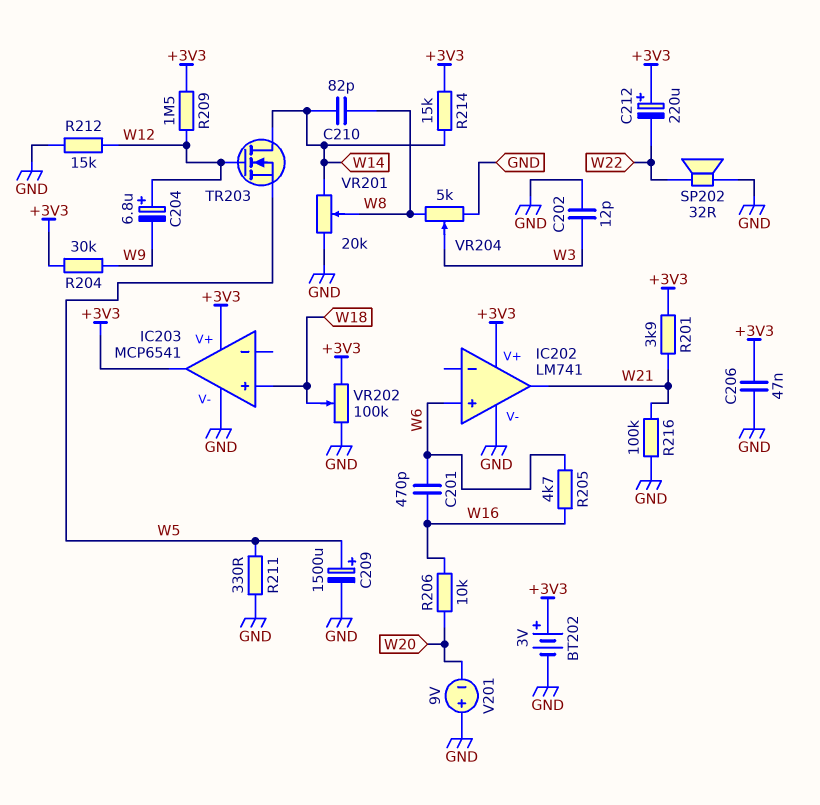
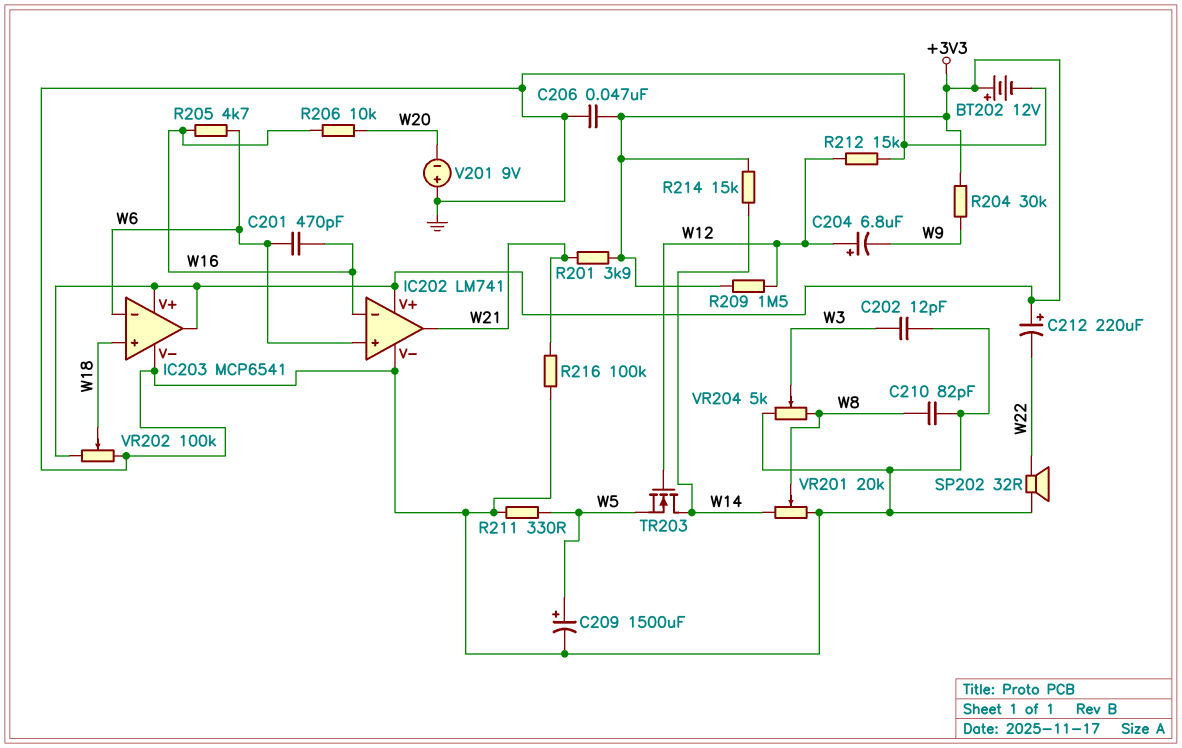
BT202: 3V (plus +3V3, minus GND) -> 12V (plus +3V3, minus GND)
C210: 82pF (W8, W14) -> 82pF (GND, W8)
IC202 pin in-: none -> W16
IC203 pin in-: none -> W6

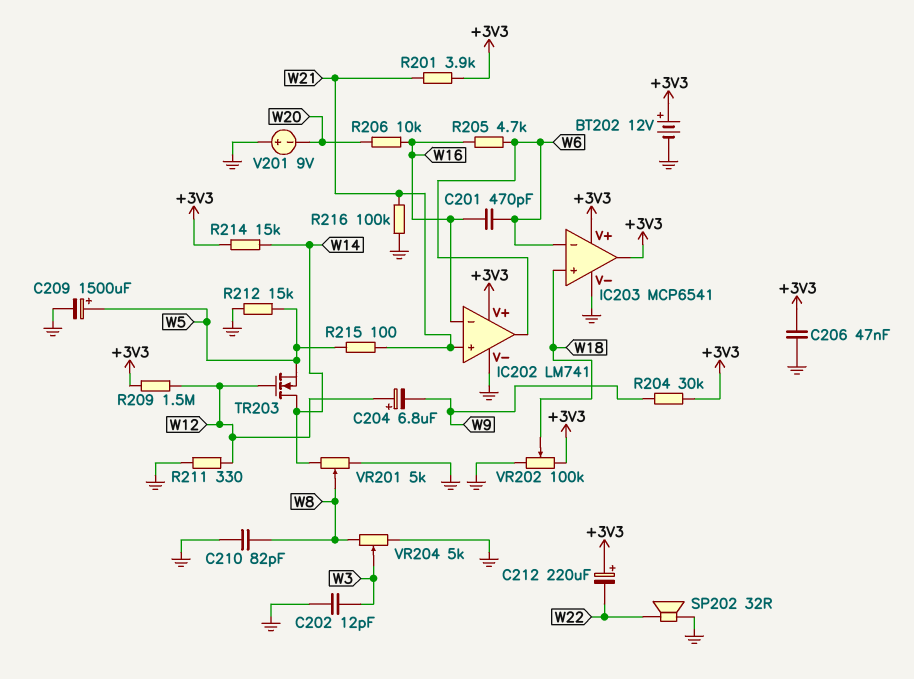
IC202 pin in+: W6 -> W21
IC202 pin out: W21 -> W6
R211: 330 (GND, W5) -> 330 (GND, W12)
R212: 15k (GND, W12) -> 15k (GND, W5)
R215: none -> 100 (W5, W21)
VR201: 20k (GND, W14, wiper W8) -> 5k (GND, W14, wiper W8)

